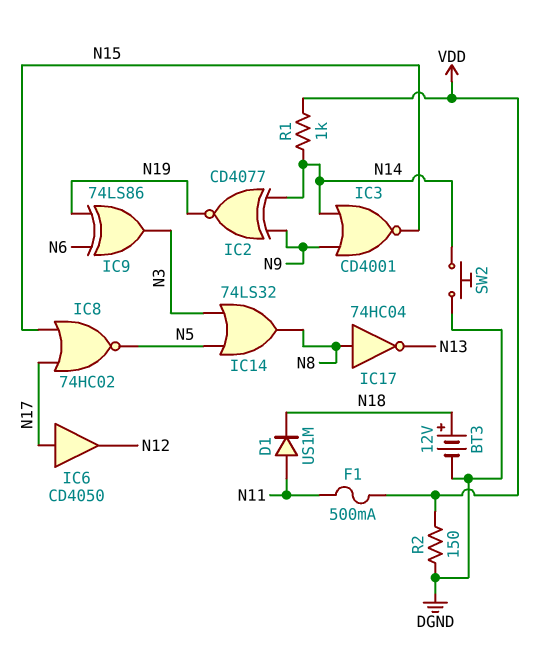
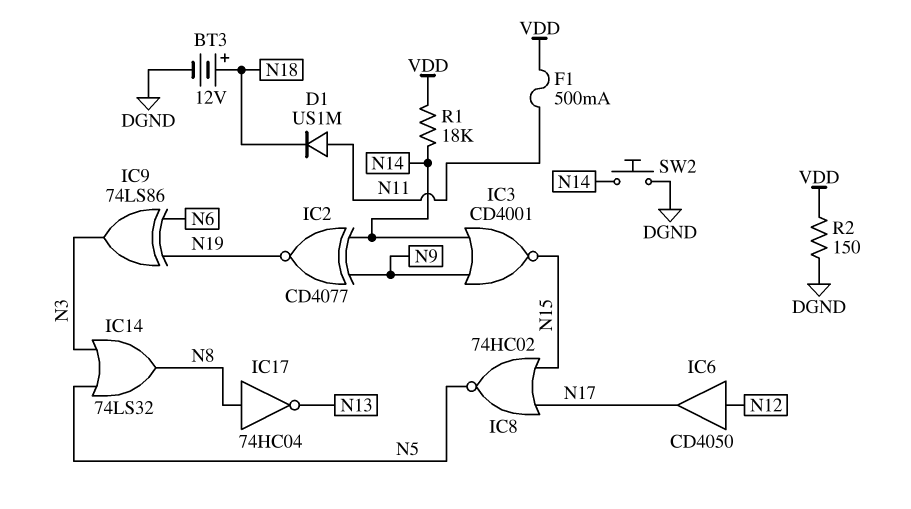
IC6: buffer CD4050 (in N17, out N12) -> buffer CD4050 (in N12, out N17)
R1: 1k (N14, VDD) -> 18k (N14, VDD)

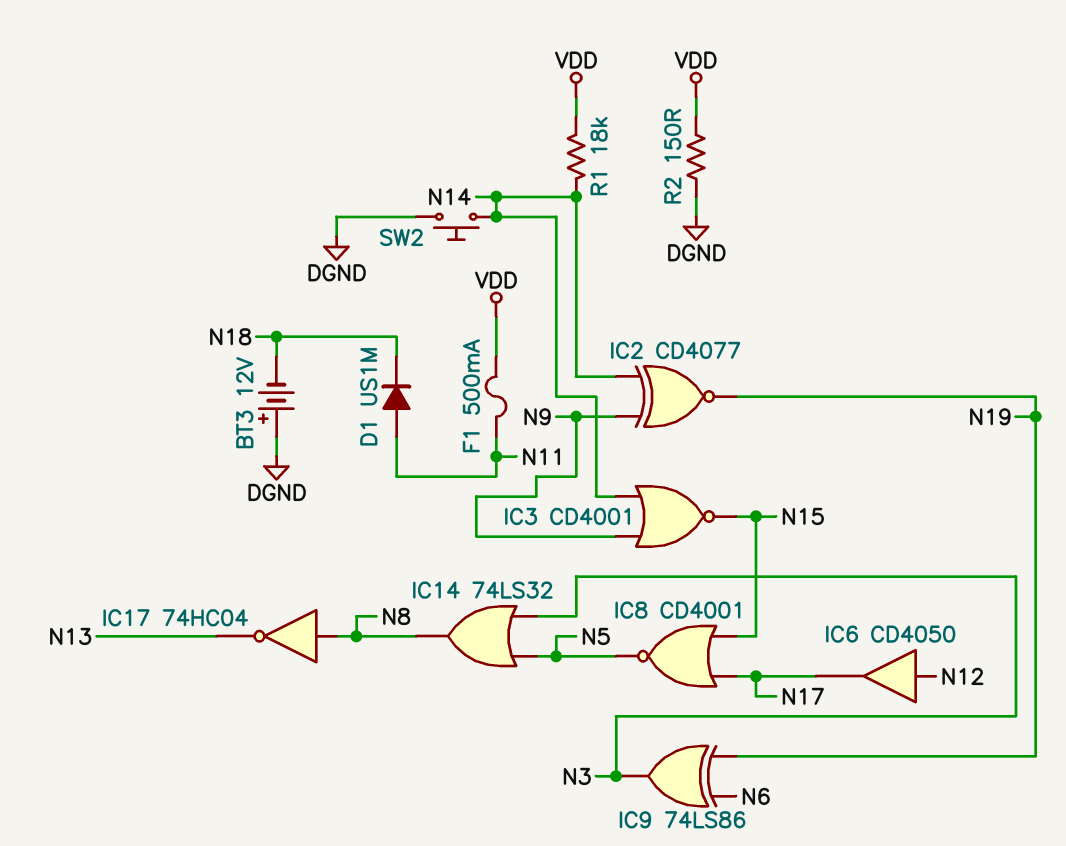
BT3: 12V (plus N18, minus DGND) -> 12V (plus DGND, minus N18)
IC8: NOR 74HC02 (in N15, in N17, out N5) -> NOR CD4001 (in N15, in N17, out N5)

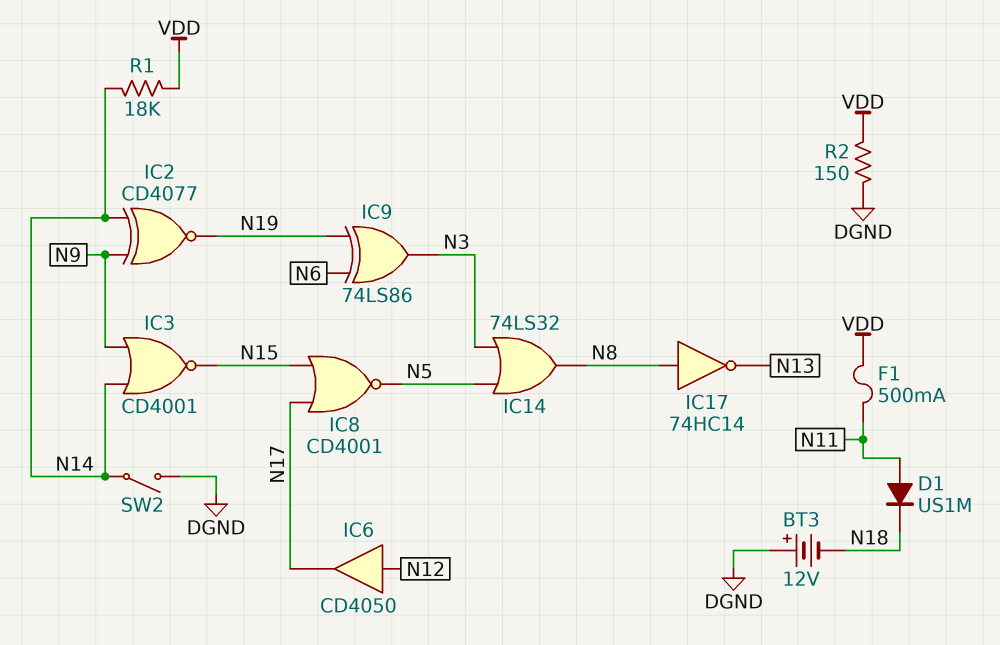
IC17: NOT 74HC04 (in N8, out N13) -> NOT 74HC14 (in N8, out N13)
SW2: button (DGND, N14) -> switch (DGND, N14)

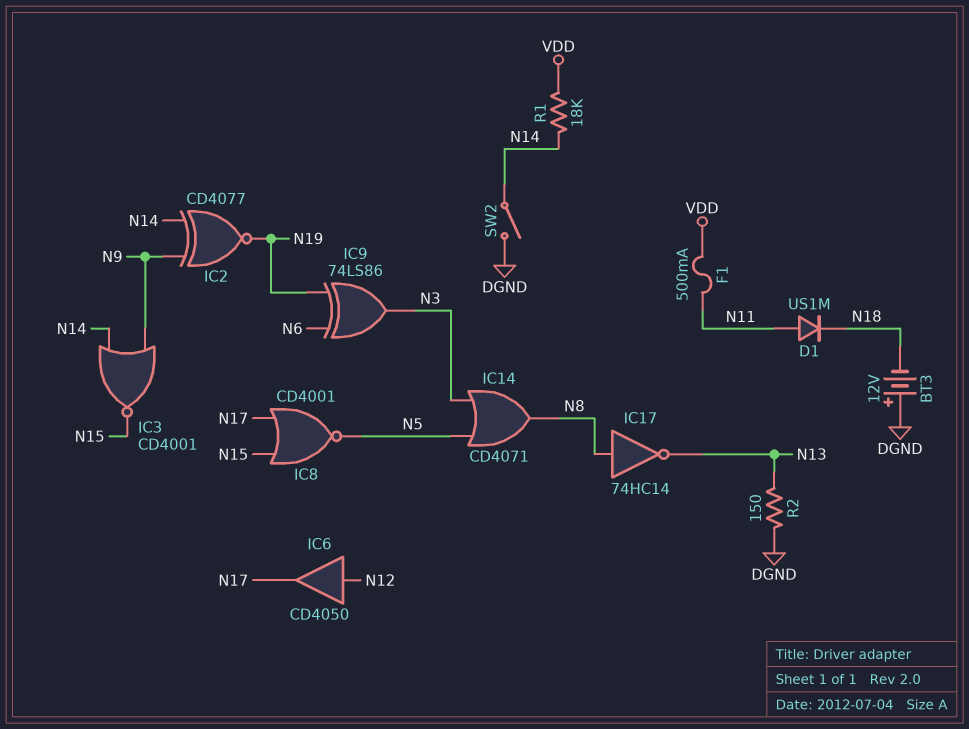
IC14: OR 74LS32 (in N3, in N5, out N8) -> OR CD4071 (in N3, in N5, out N8)
R2: 150 (DGND, VDD) -> 150 (DGND, N13)

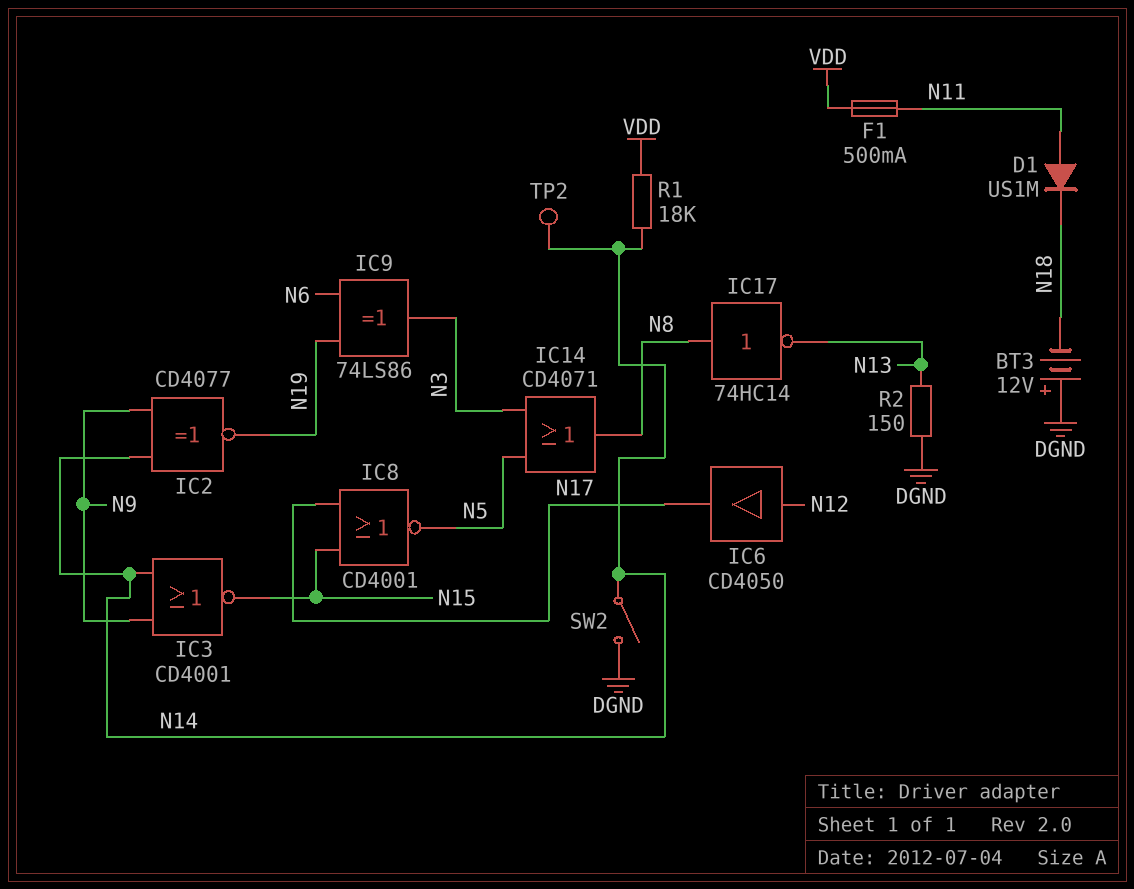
TP2: none -> test point (N14)

